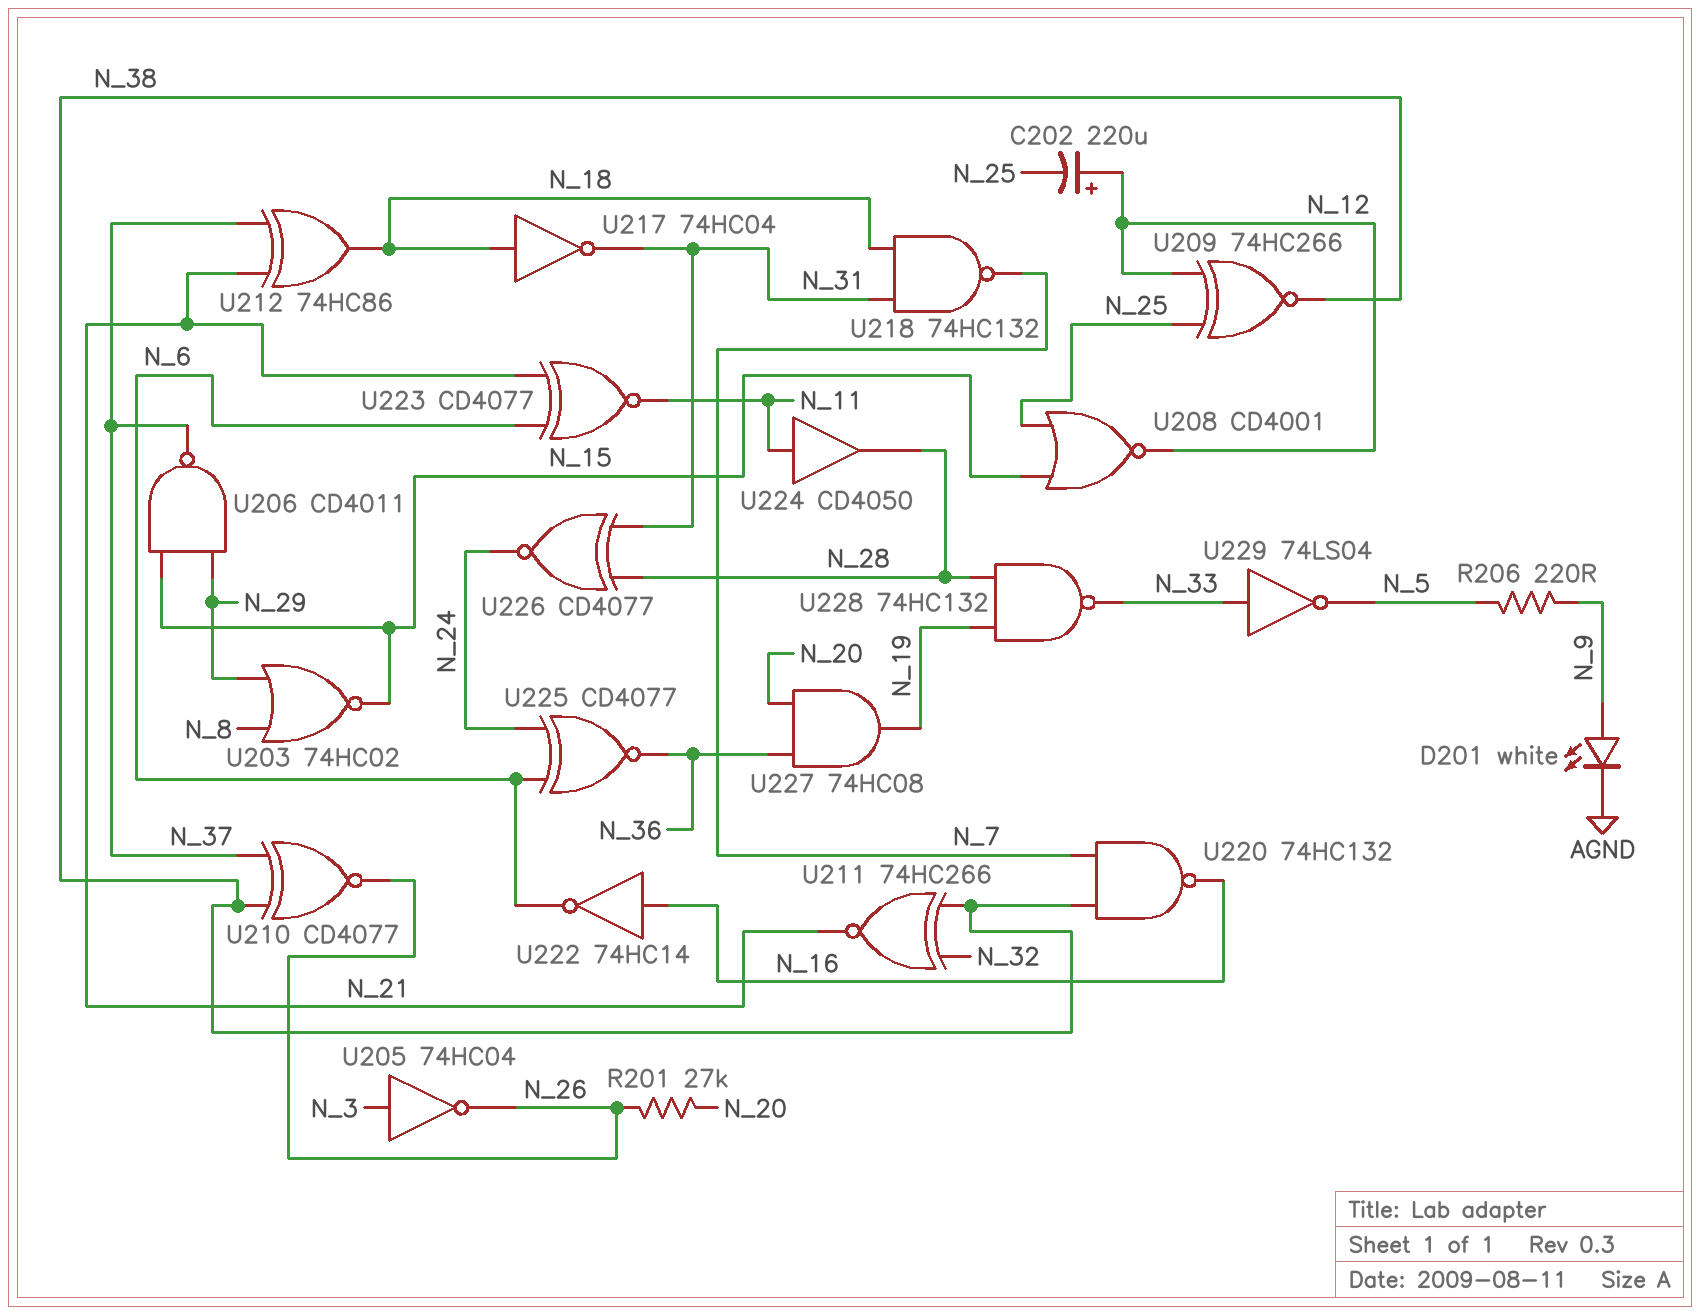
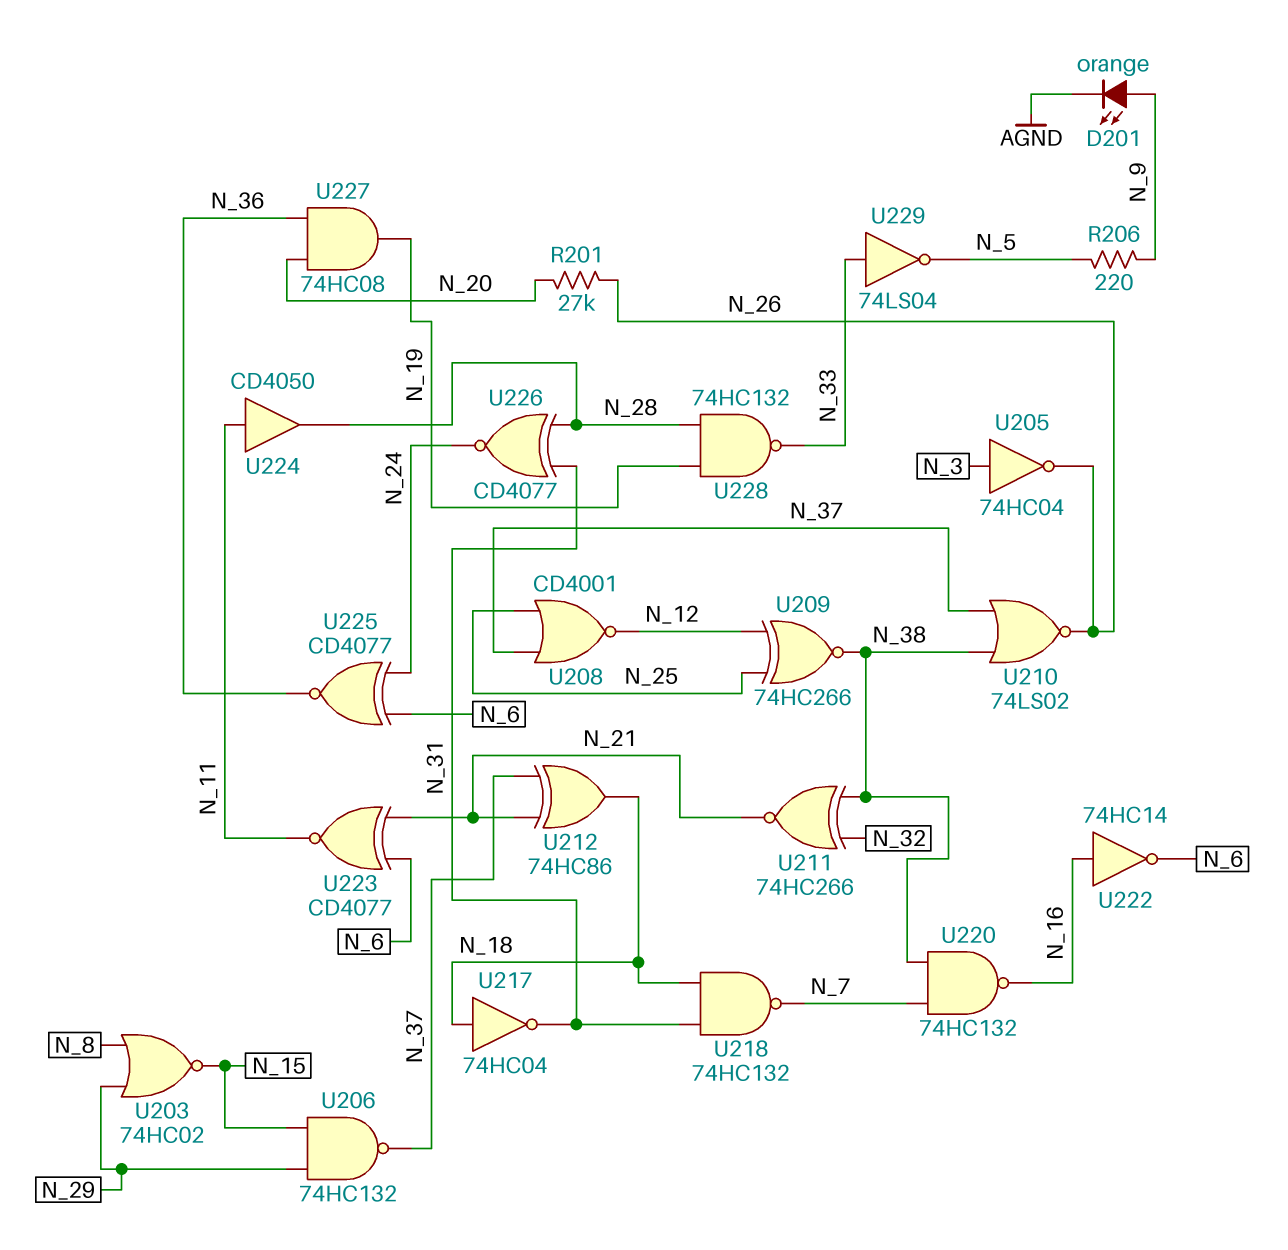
C202: 220uF (plus N_12, minus N_25) -> none
D201: LED white (A N_9, K AGND) -> LED orange (A N_9, K AGND)
U206: NAND CD4011 (in N_15, in N_29, out N_37) -> NAND 74HC132 (in N_15, in N_29, out N_37)
U208: NOR CD4001 (in N_15, in N_25, out N_12) -> NOR CD4001 (in N_25, in N_37, out N_12)
U210: XNOR CD4077 (in N_37, in N_38, out N_26) -> NOR 74LS02 (in N_37, in N_38, out N_26)

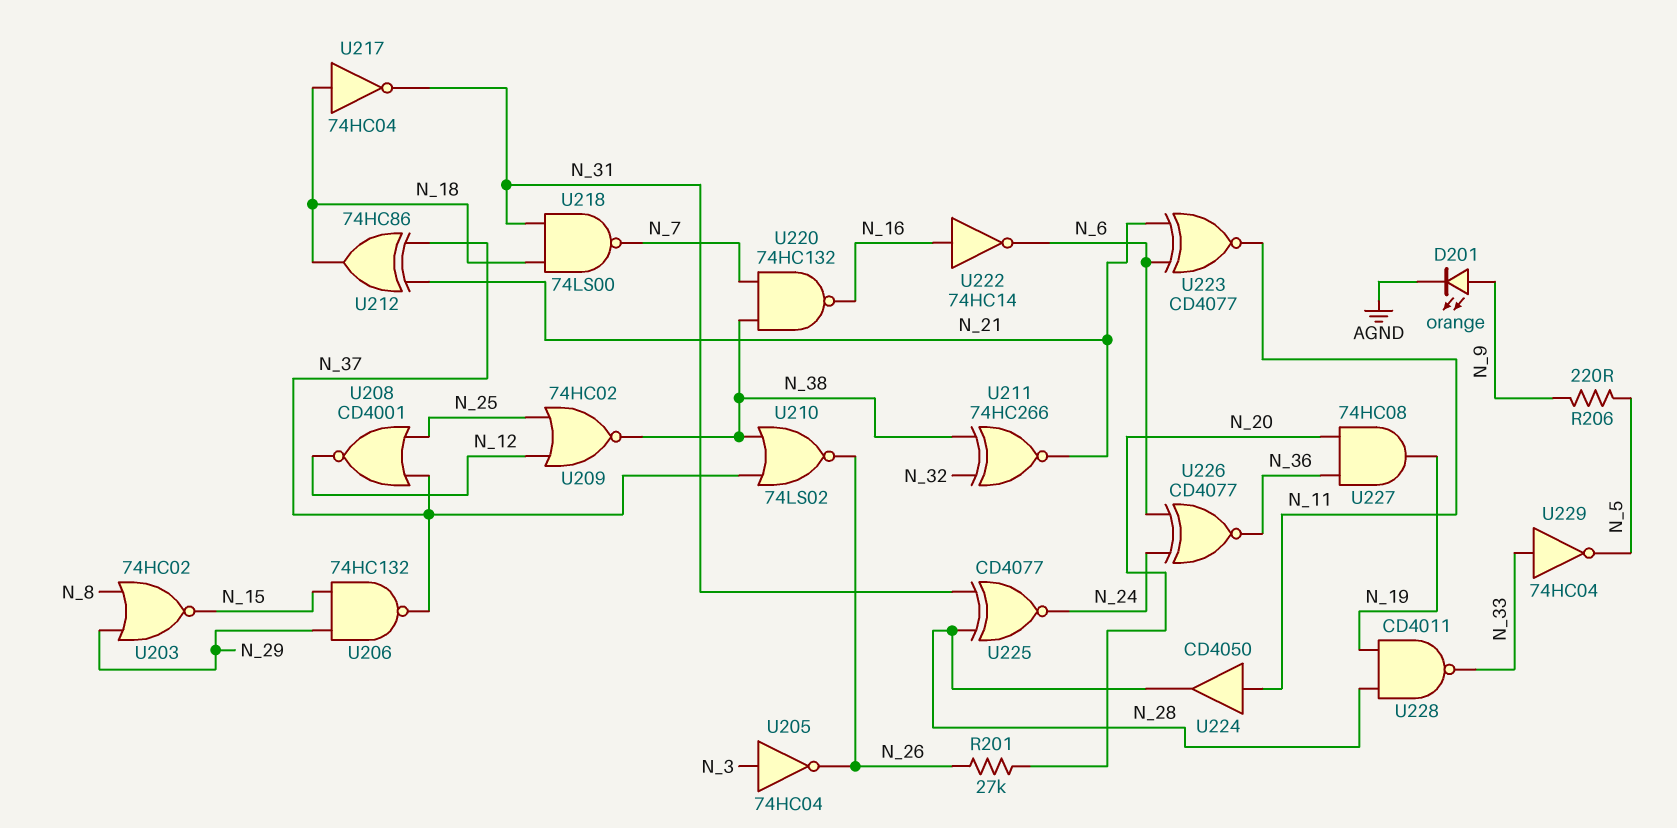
U209: XNOR 74HC266 (in N_12, in N_25, out N_38) -> NOR 74HC02 (in N_12, in N_25, out N_38)
U218: NAND 74HC132 (in N_18, in N_31, out N_7) -> NAND 74LS00 (in N_18, in N_31, out N_7)
U225: XNOR CD4077 (in N_6, in N_24, out N_36) -> XNOR CD4077 (in N_28, in N_31, out N_24)
U226: XNOR CD4077 (in N_28, in N_31, out N_24) -> XNOR CD4077 (in N_6, in N_24, out N_36)
U228: NAND 74HC132 (in N_19, in N_28, out N_33) -> NAND CD4011 (in N_19, in N_28, out N_33)
U229: NOT 74LS04 (in N_33, out N_5) -> NOT 74HC04 (in N_33, out N_5)

